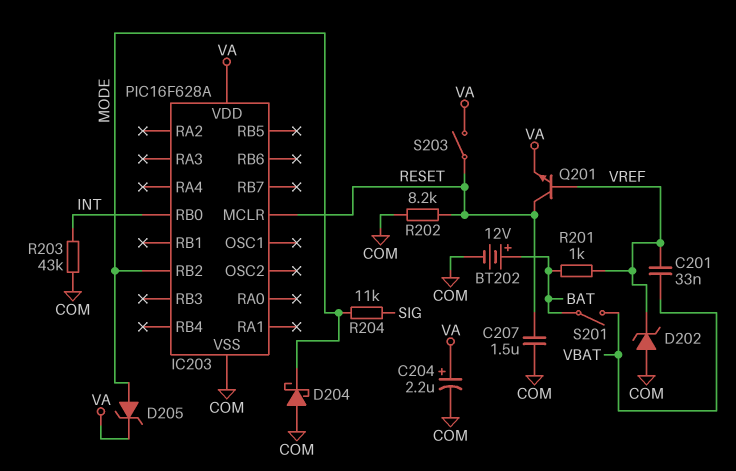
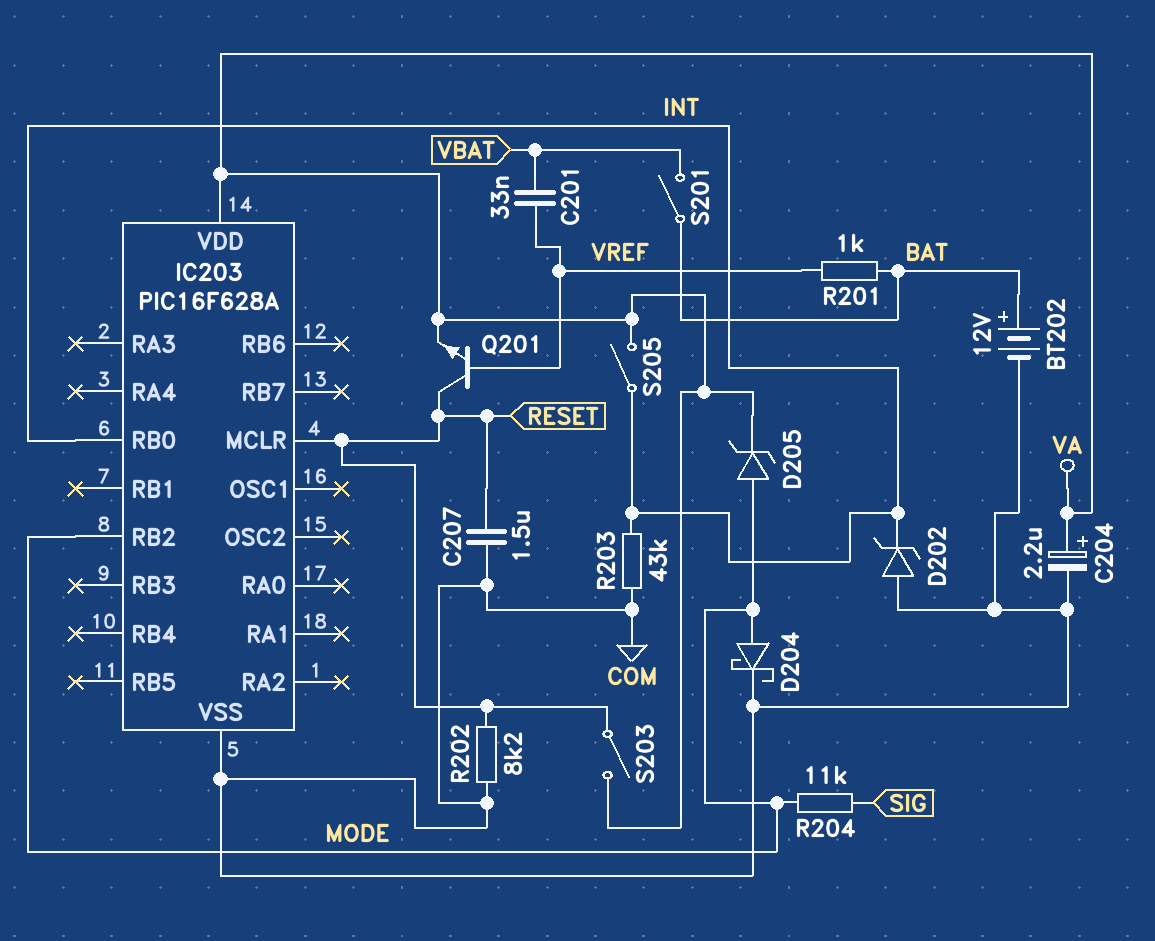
D202: zener (A COM, K VREF) -> zener (A COM, K INT)
D204: schottky (A COM, K MODE) -> schottky (A MODE, K COM)
S205: none -> switch (INT, VA)

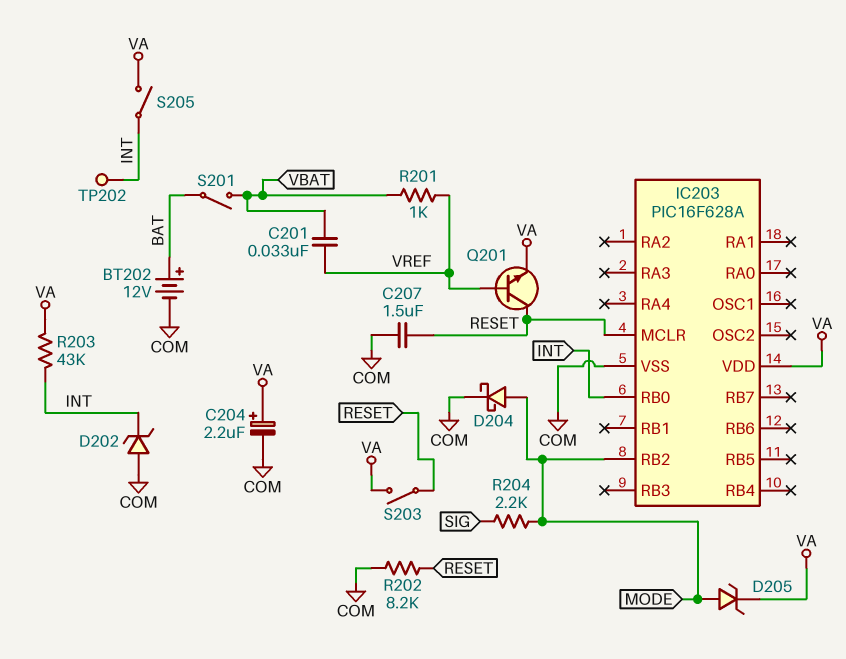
R201: 1k (BAT, VREF) -> 1k (VBAT, VREF)
R203: 43k (COM, INT) -> 43k (INT, VA)
R204: 11k (MODE, SIG) -> 2.2k (MODE, SIG)
TP202: none -> test point (INT)

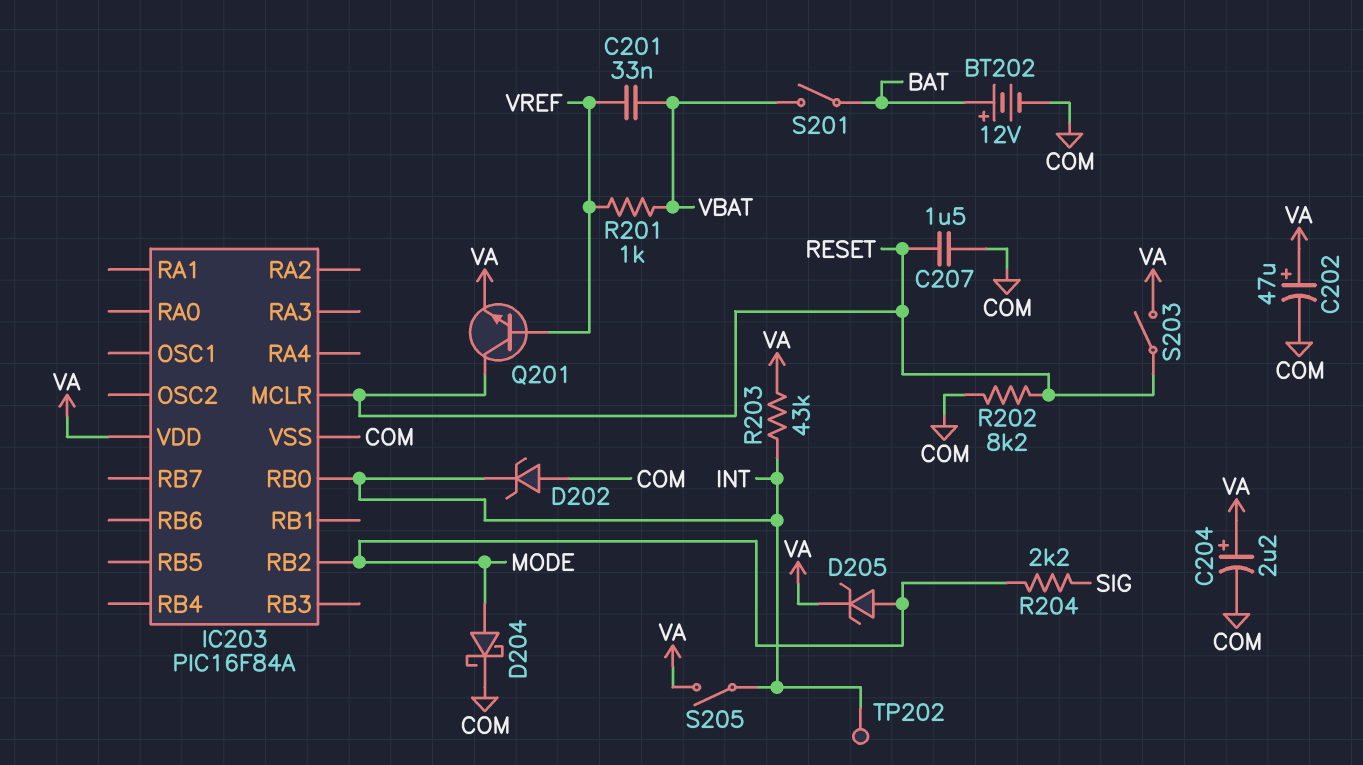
C202: none -> 47uF (plus VA, minus COM)
IC203: PIC16F628A -> PIC16F84A

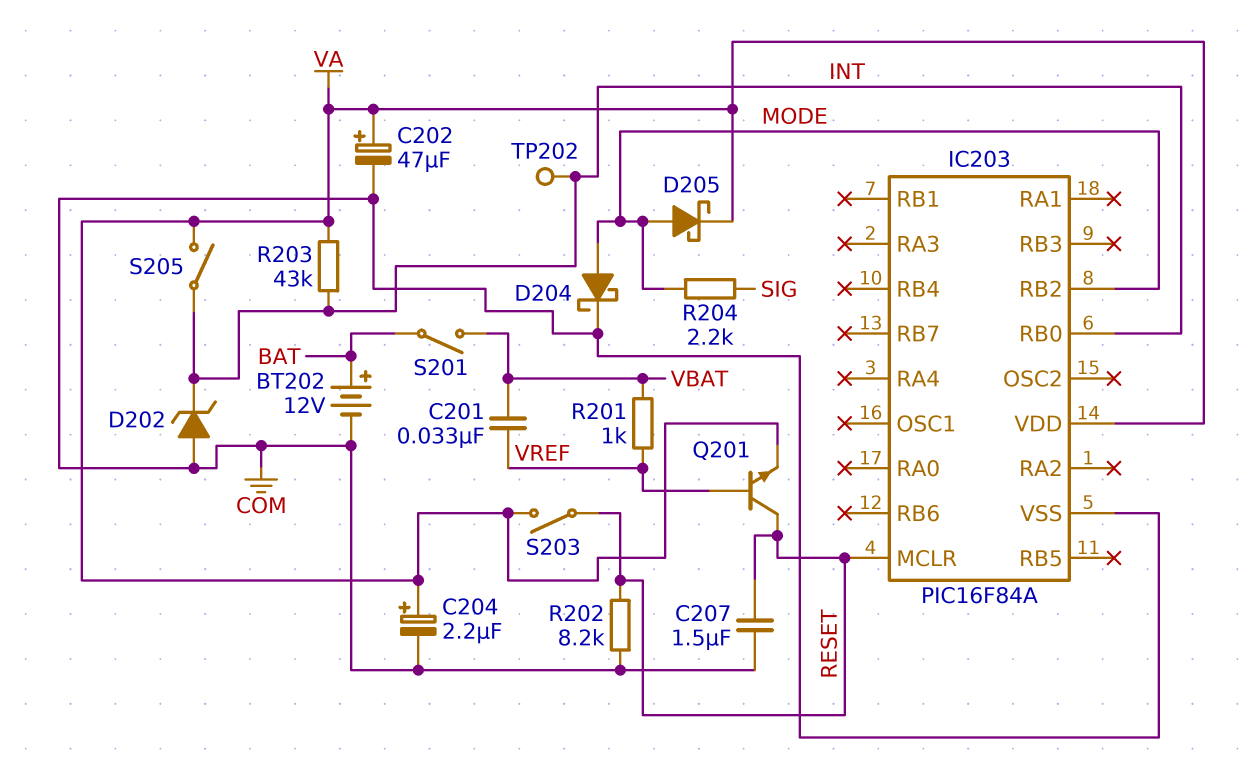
D205: zener (A MODE, K VA) -> schottky (A MODE, K VA)

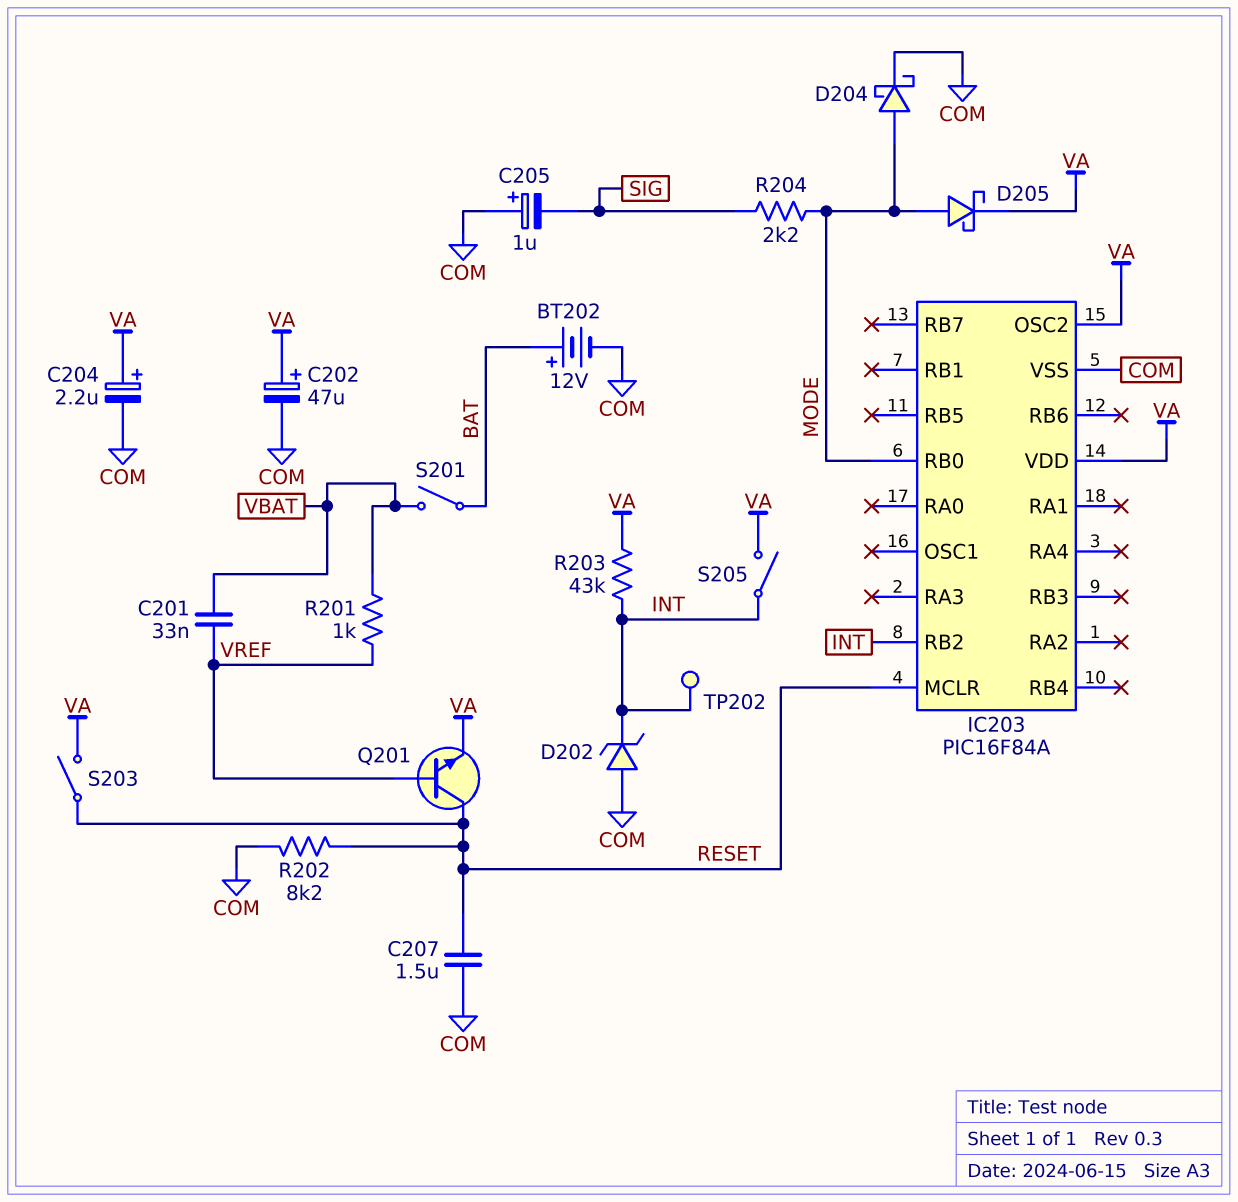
C205: none -> 1uF (plus COM, minus SIG)
IC203 pin OSC2: none -> VA
IC203 pin RB0: INT -> MODE
IC203 pin RB2: MODE -> INT

